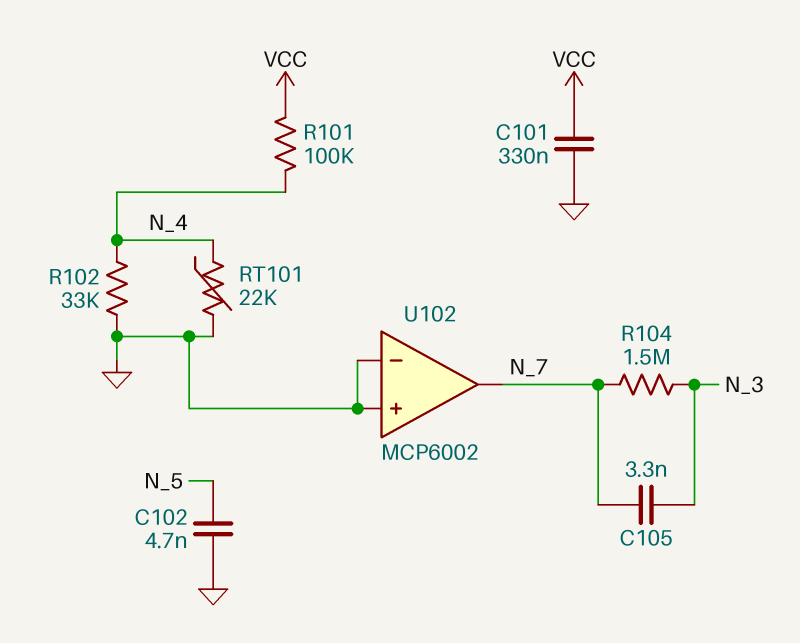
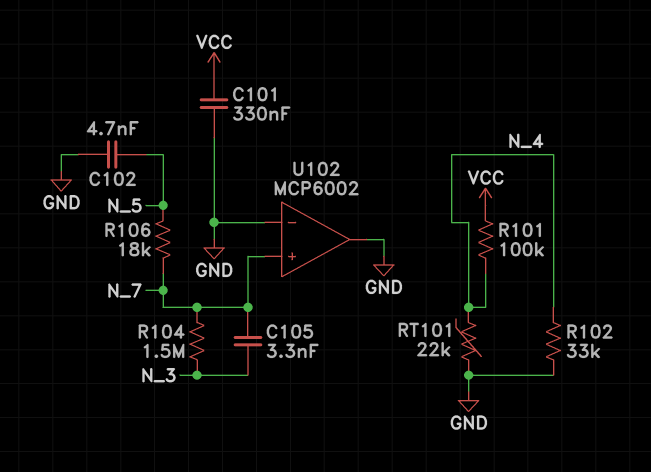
R106: none -> 18k (N_5, N_7)
U102 pin in+: GND -> N_7
U102 pin out: N_7 -> GND

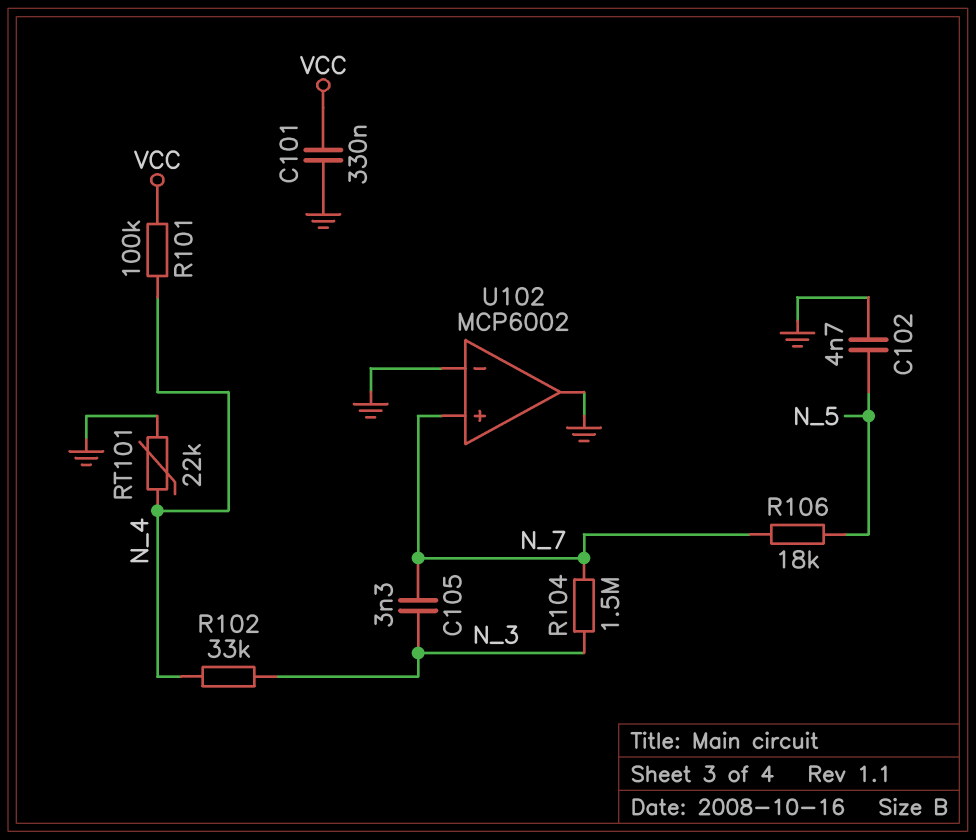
R102: 33k (GND, N_4) -> 33k (N_3, N_4)

